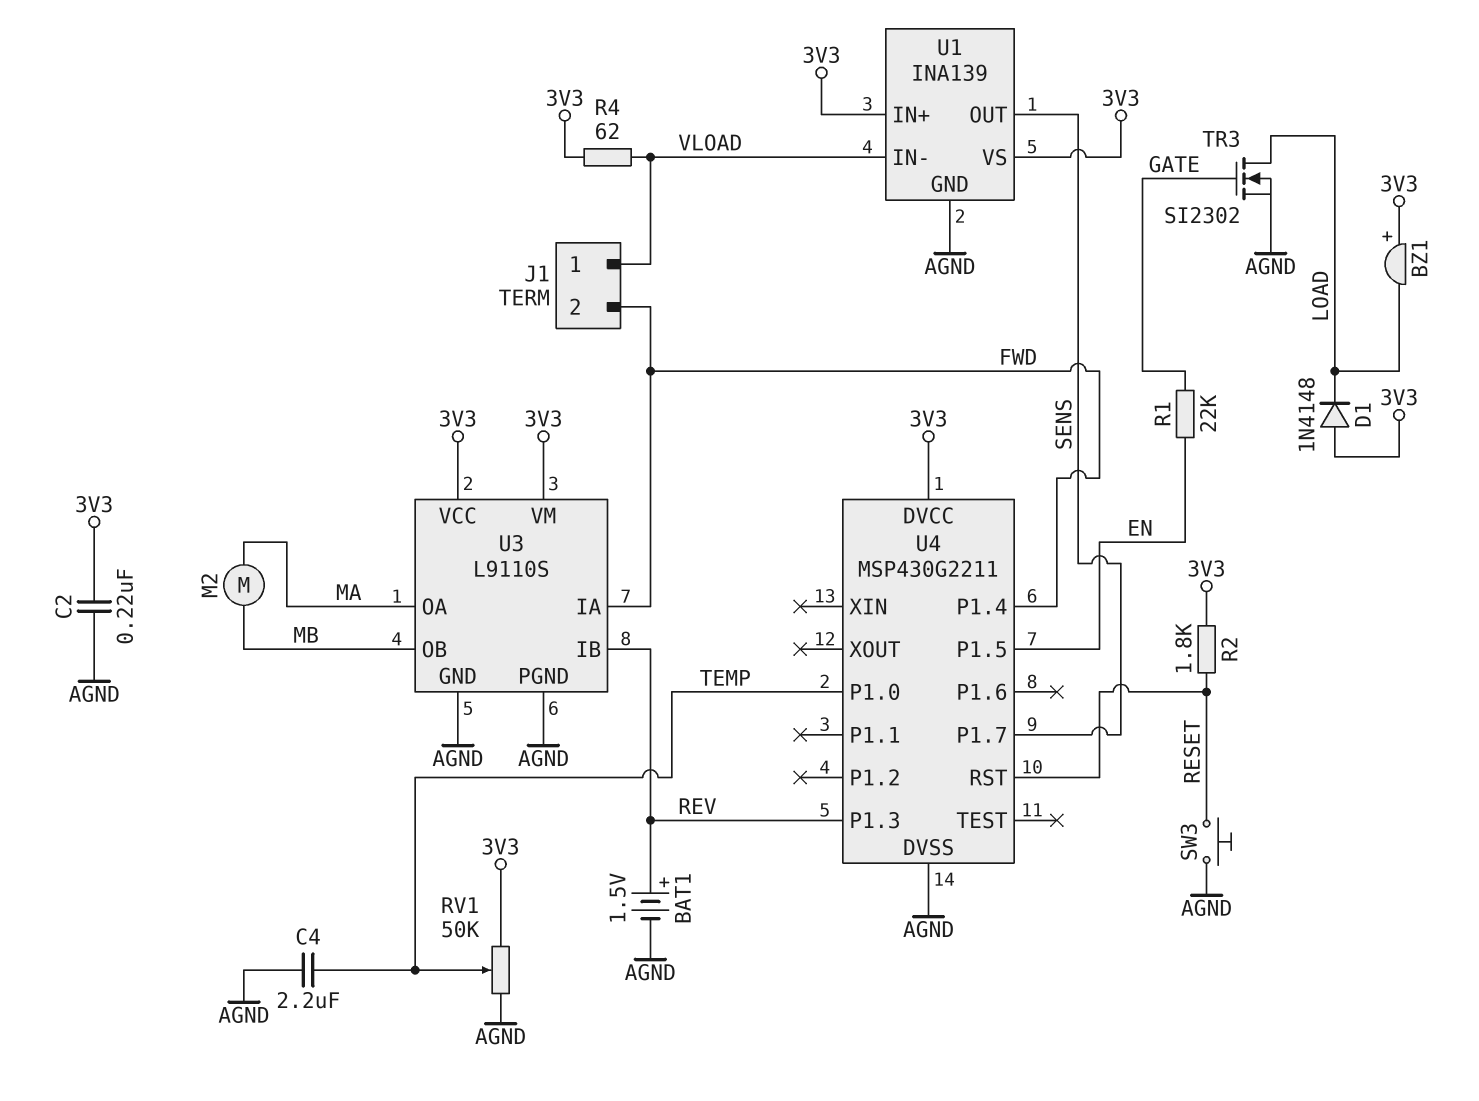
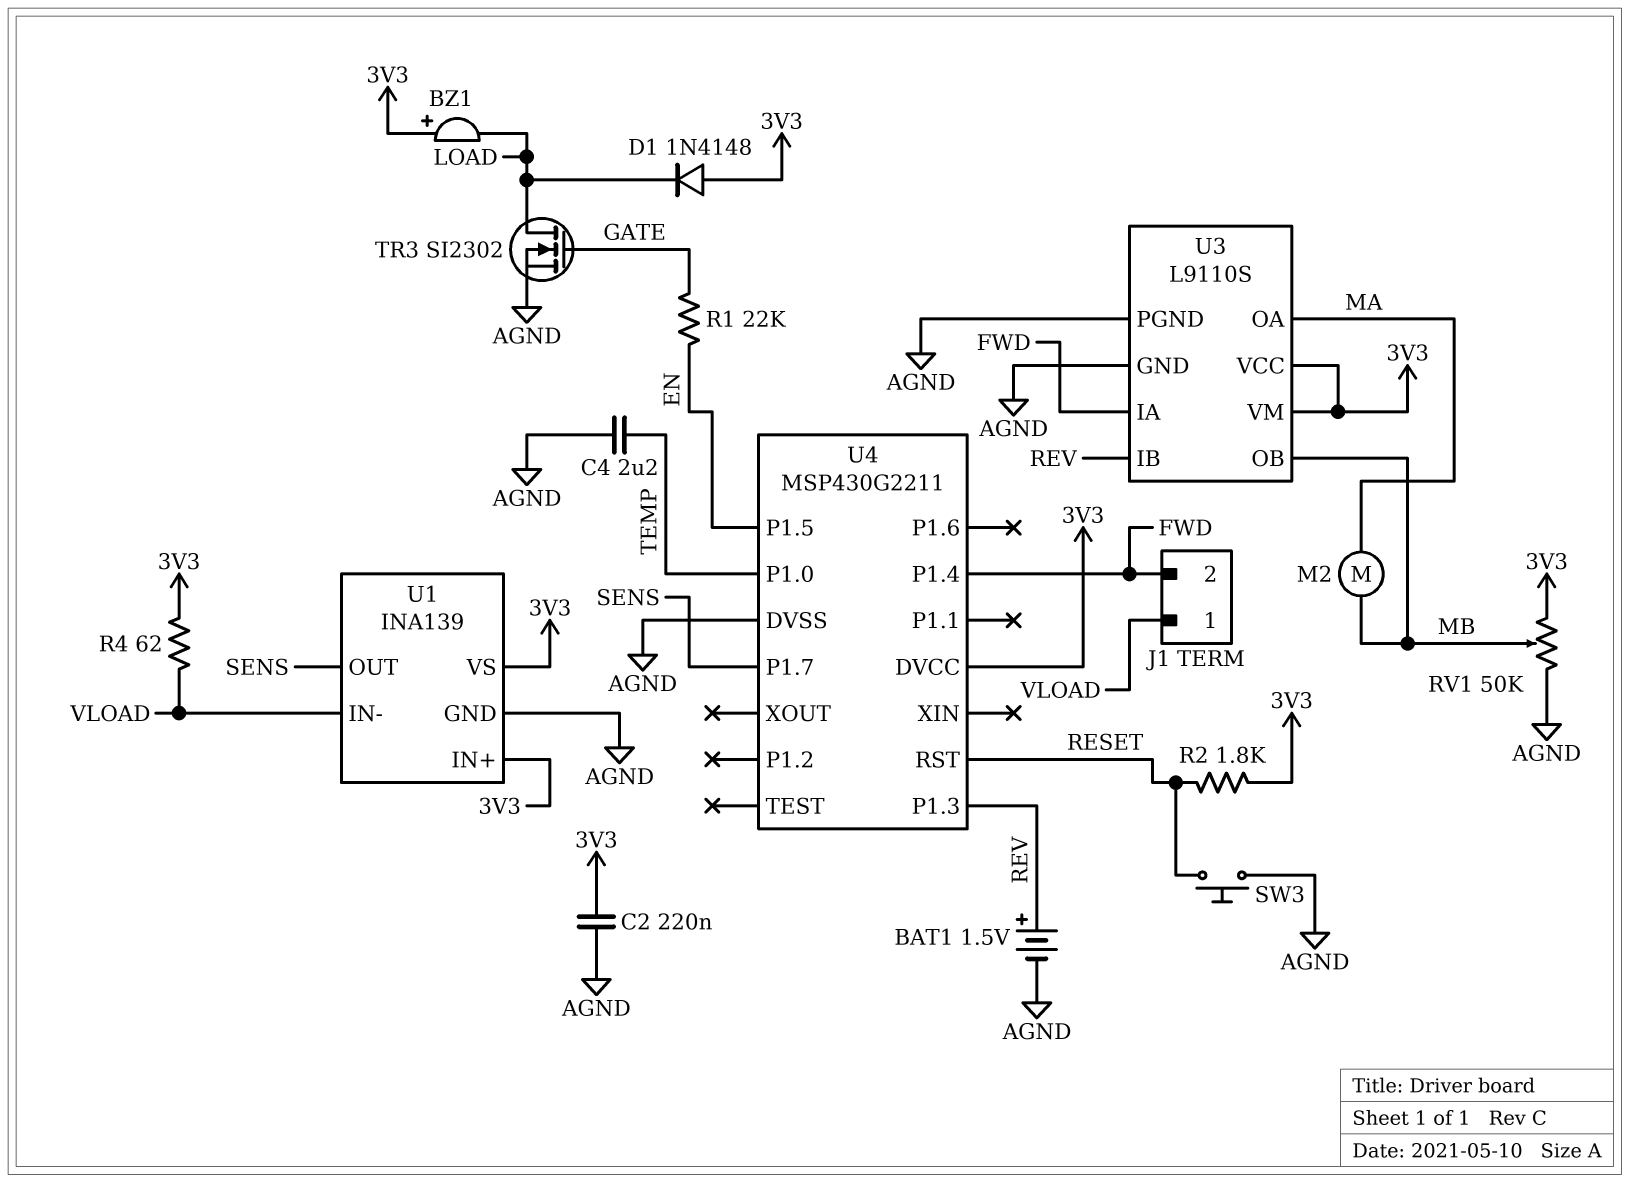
RV1: 50k (3V3, AGND, wiper TEMP) -> 50k (3V3, AGND, wiper MB)

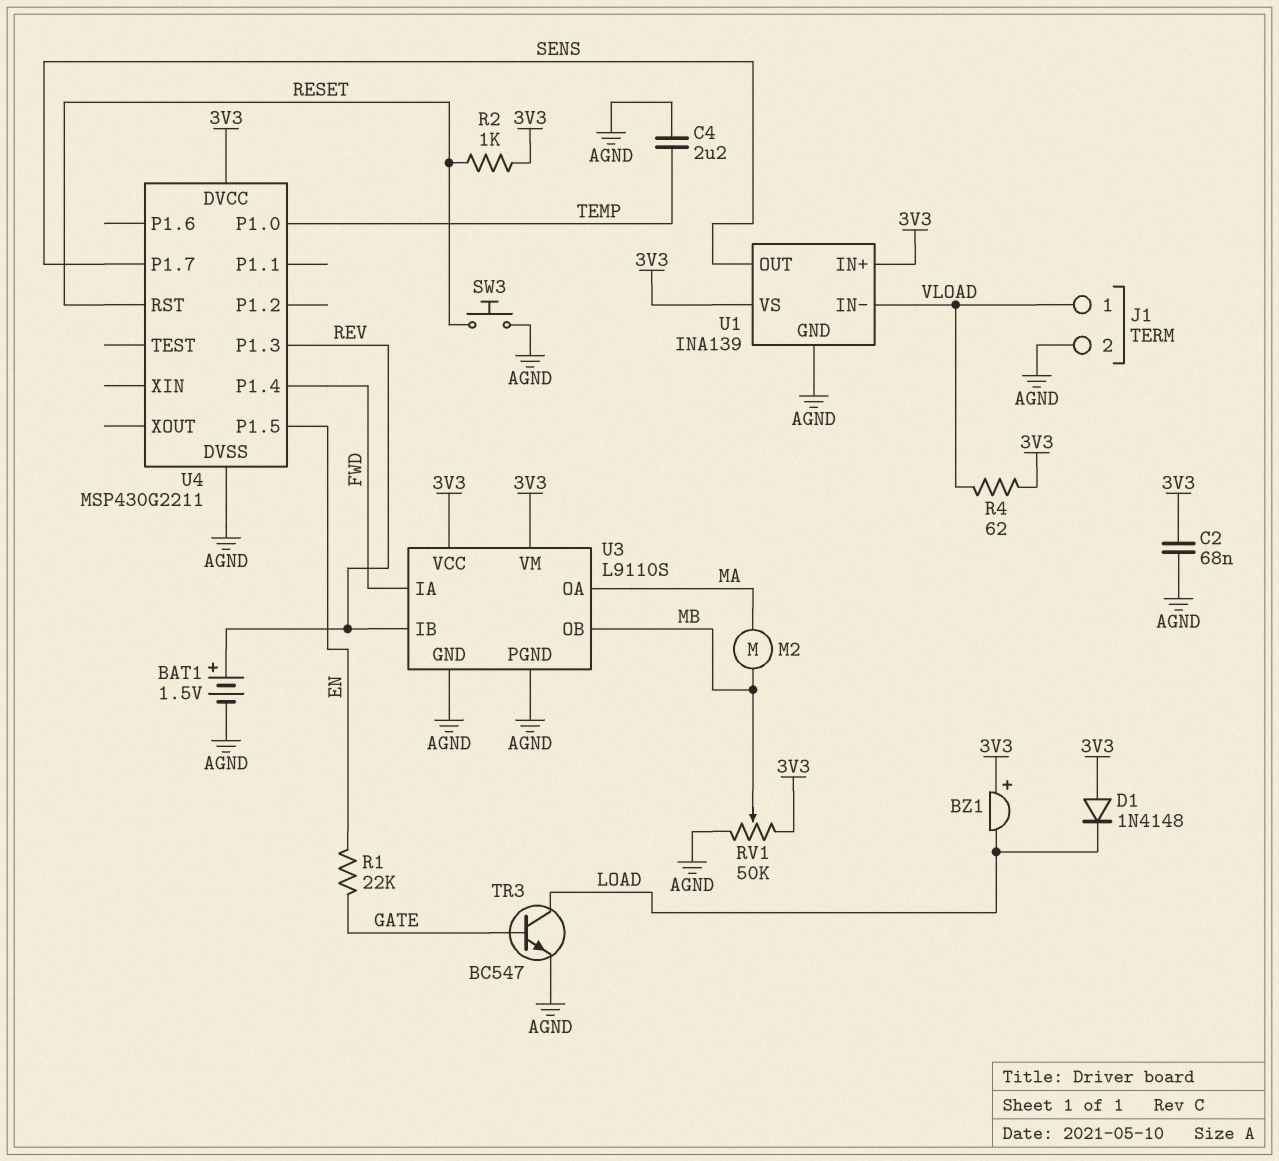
C2: 220nF (3V3, AGND) -> 68nF (3V3, AGND)
J1 pin 2: FWD -> AGND
R2: 1.8k (3V3, RESET) -> 1k (3V3, RESET)
TR3: NMOS SI2302 (G GATE, D LOAD, S AGND) -> NPN BC547 (B GATE, C LOAD, E AGND)

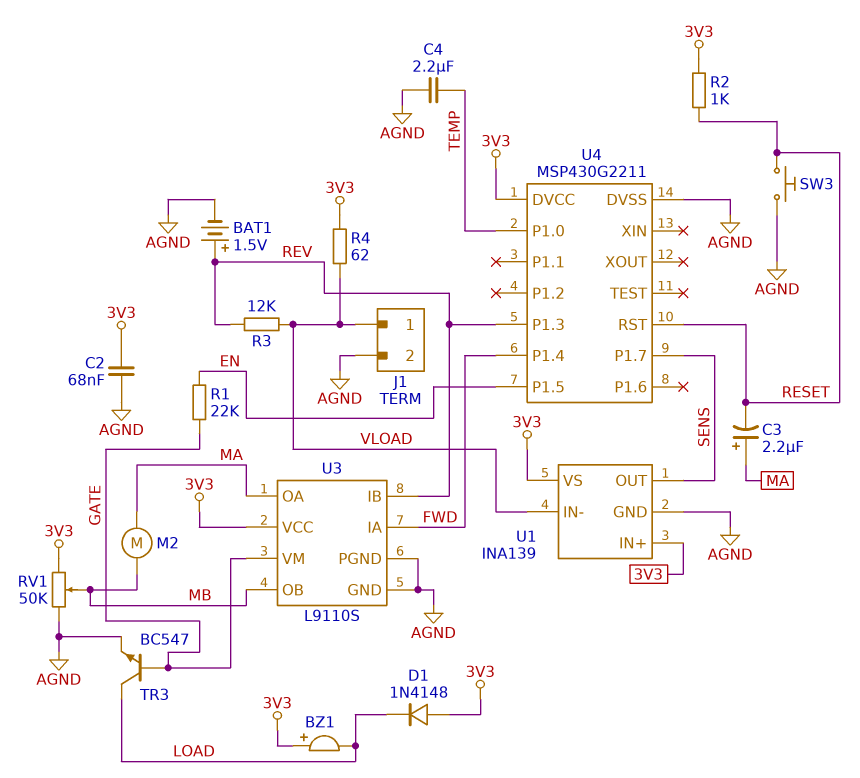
C3: none -> 2.2uF (plus MA, minus RESET)
R3: none -> 12k (REV, VLOAD)
U3 pin VM: 3V3 -> GATE

